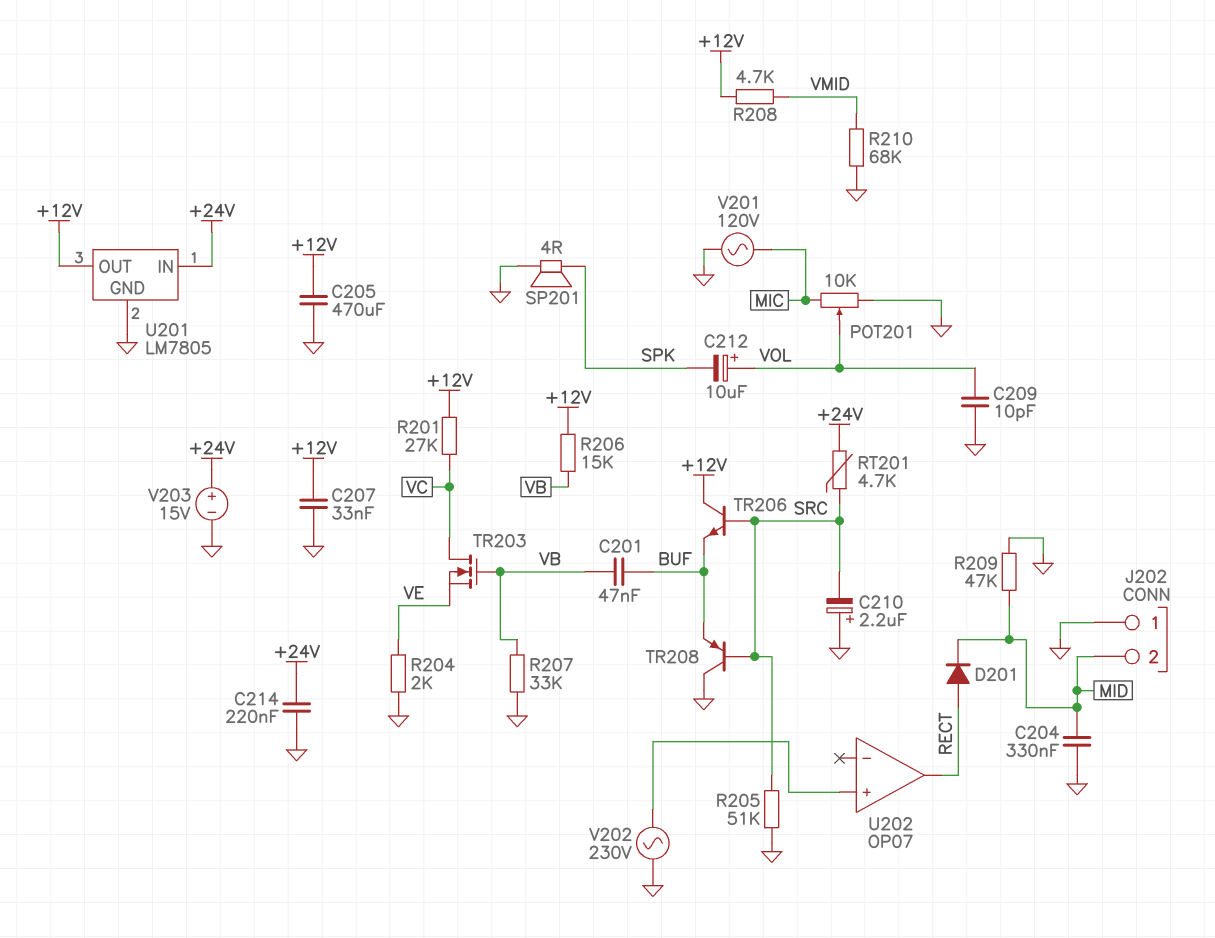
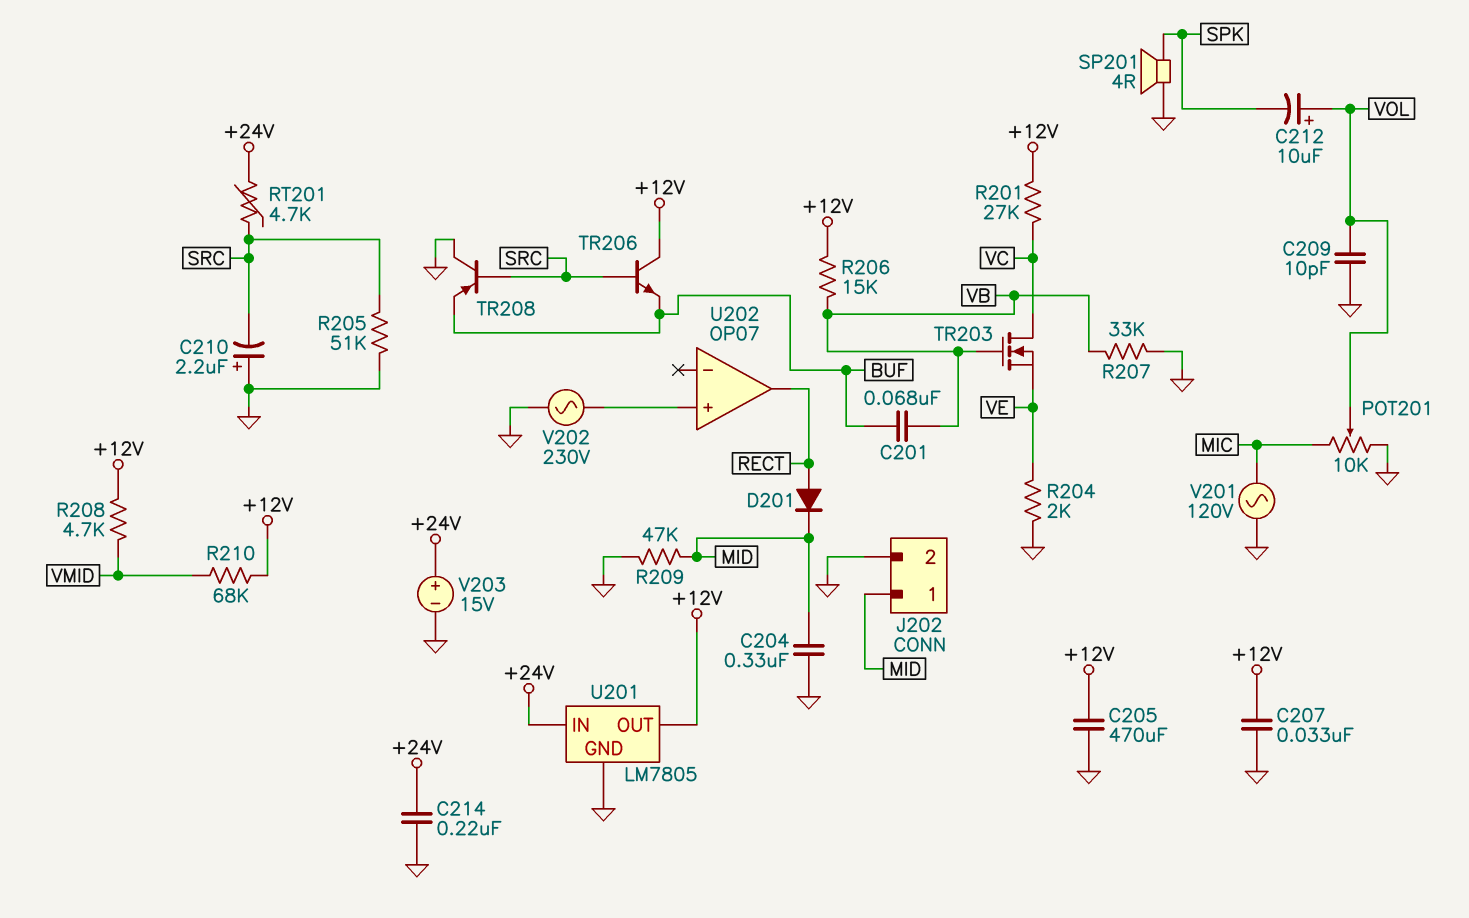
C201: 47nF (BUF, VB) -> 68nF (BUF, VB)
J202 pin 1: GND -> MID
J202 pin 2: MID -> GND
R210: 68k (GND, VMID) -> 68k (+12V, VMID)

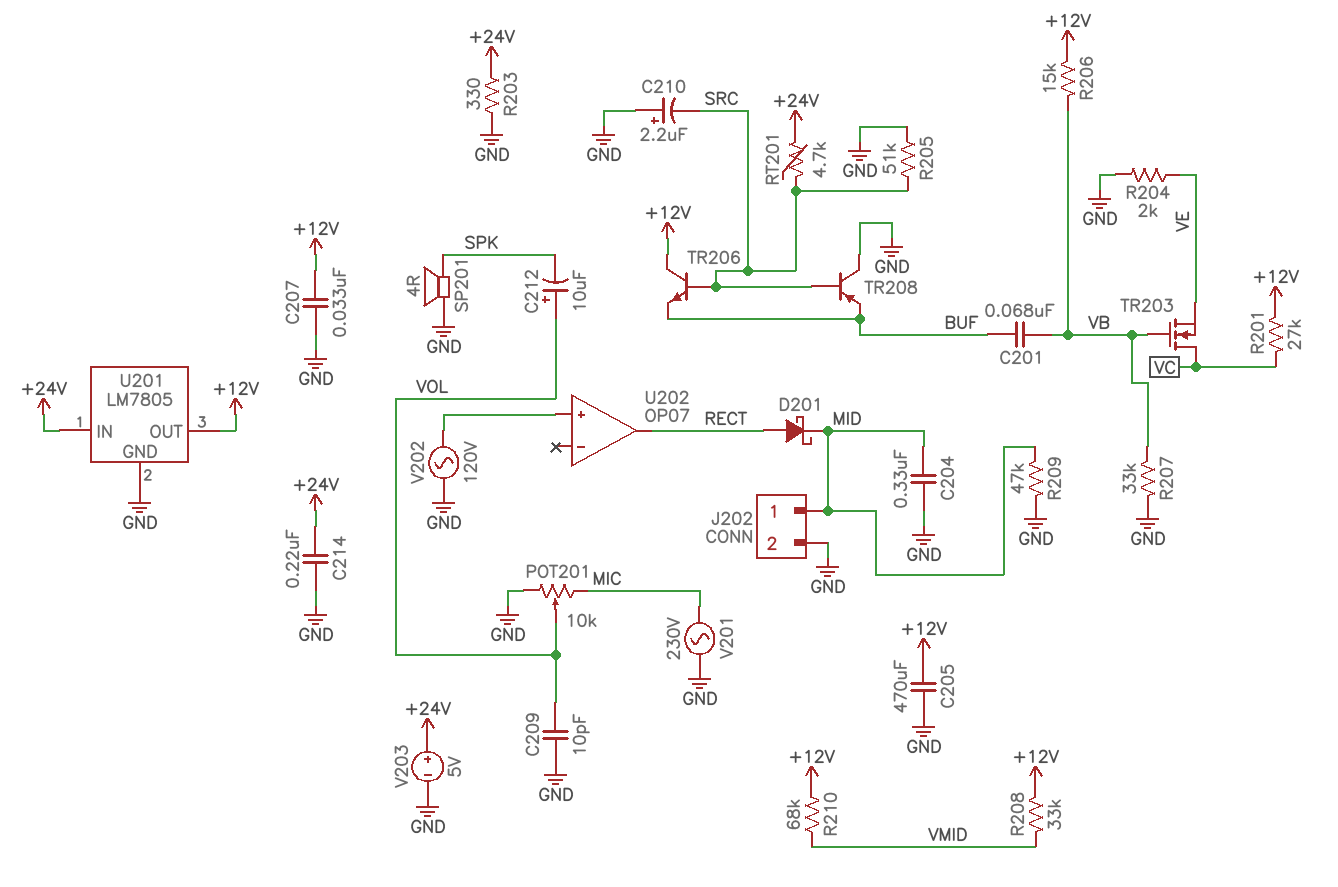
D201: diode (A RECT, K MID) -> schottky (A RECT, K MID)
R203: none -> 330 (+24V, GND)
R208: 4.7k (+12V, VMID) -> 33k (+12V, VMID)
V201: AC 120V (GND, MIC) -> AC 230V (GND, MIC)
V202: AC 230V (GND, U202/in+) -> AC 120V (GND, U202/in+)
V203: 15V (plus +24V, minus GND) -> 5V (plus +24V, minus GND)

